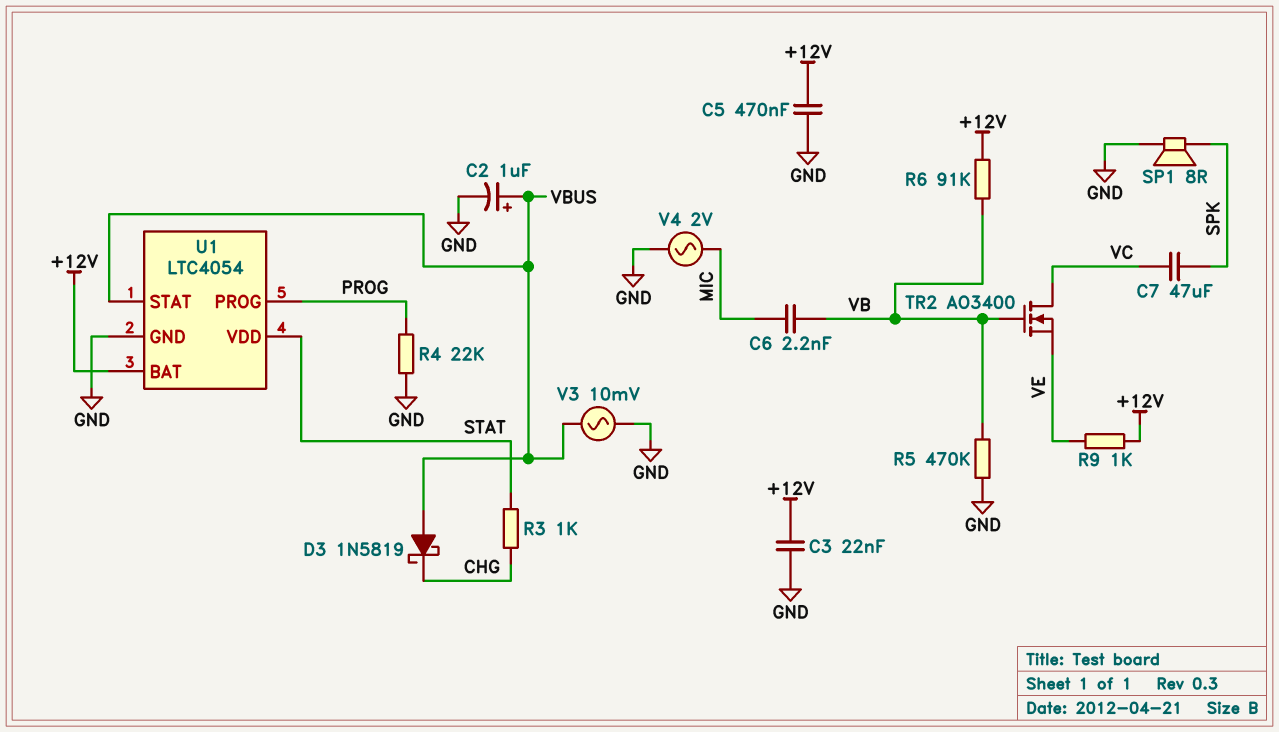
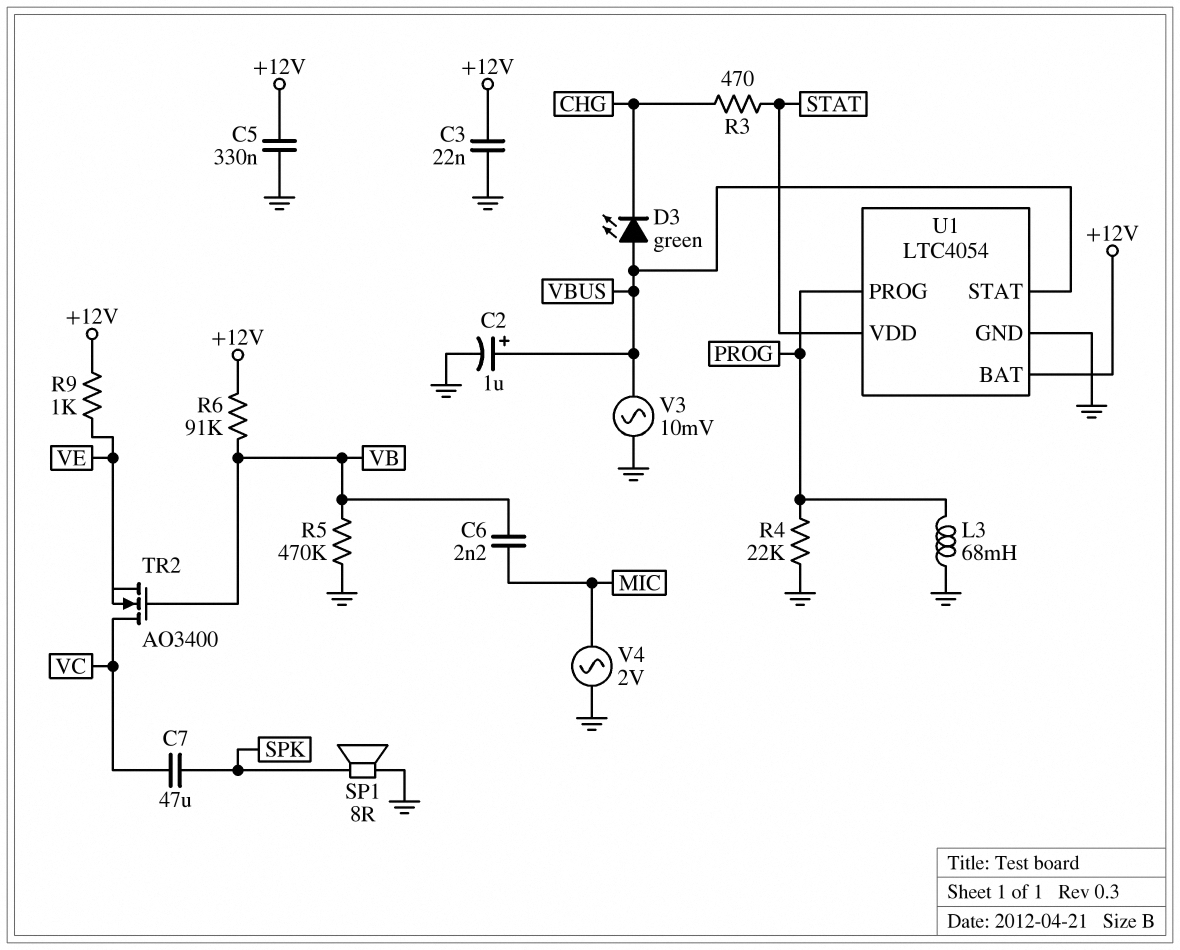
C5: 470nF (+12V, GND) -> 330nF (+12V, GND)
D3: schottky 1N5819 (A VBUS, K CHG) -> LED green (A VBUS, K CHG)
L3: none -> 68mH (GND, PROG)
R3: 1k (CHG, STAT) -> 470 (CHG, STAT)

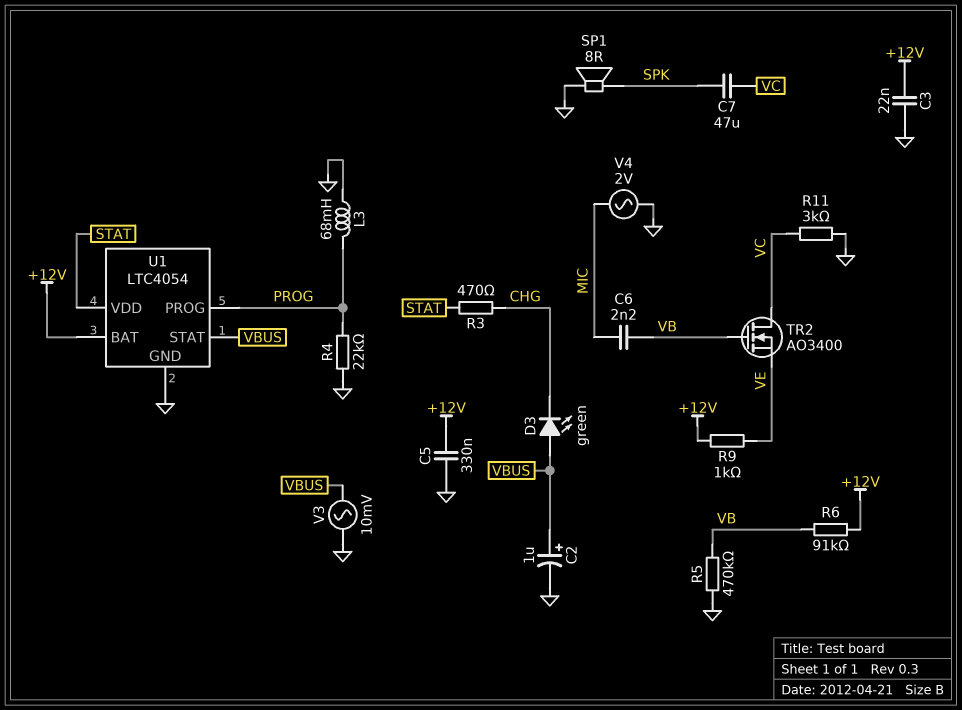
R11: none -> 3k (GND, VC)

